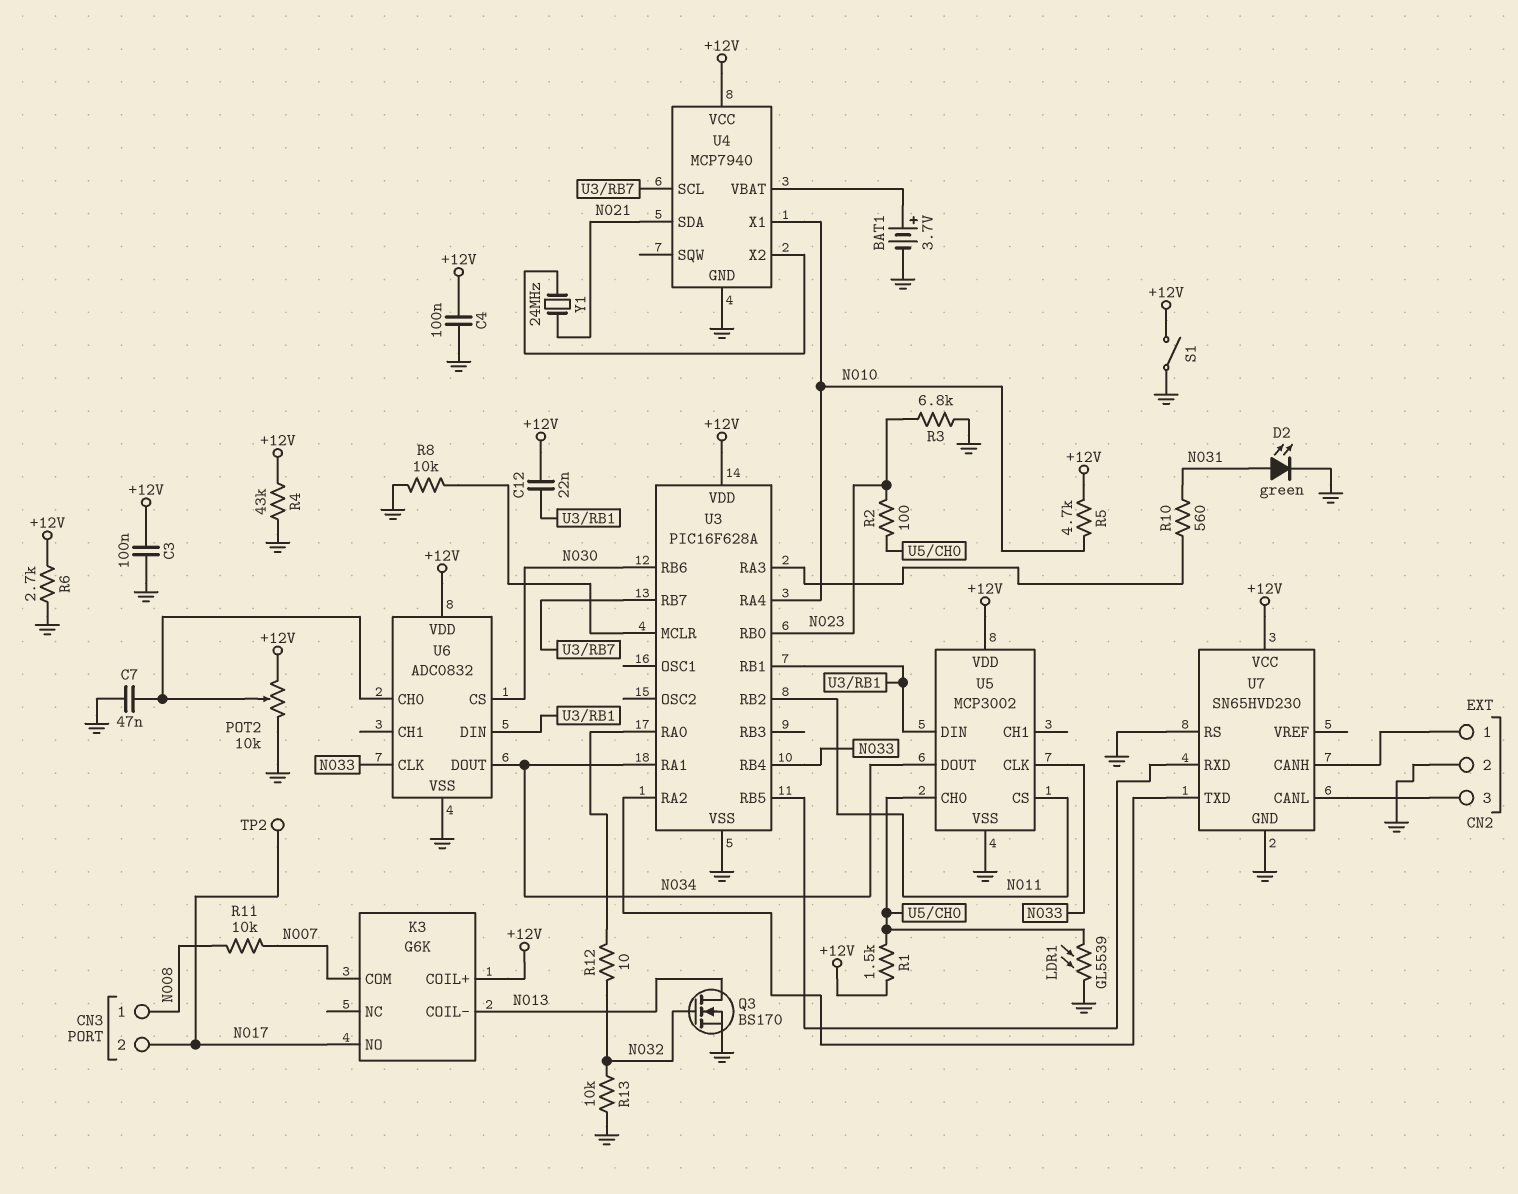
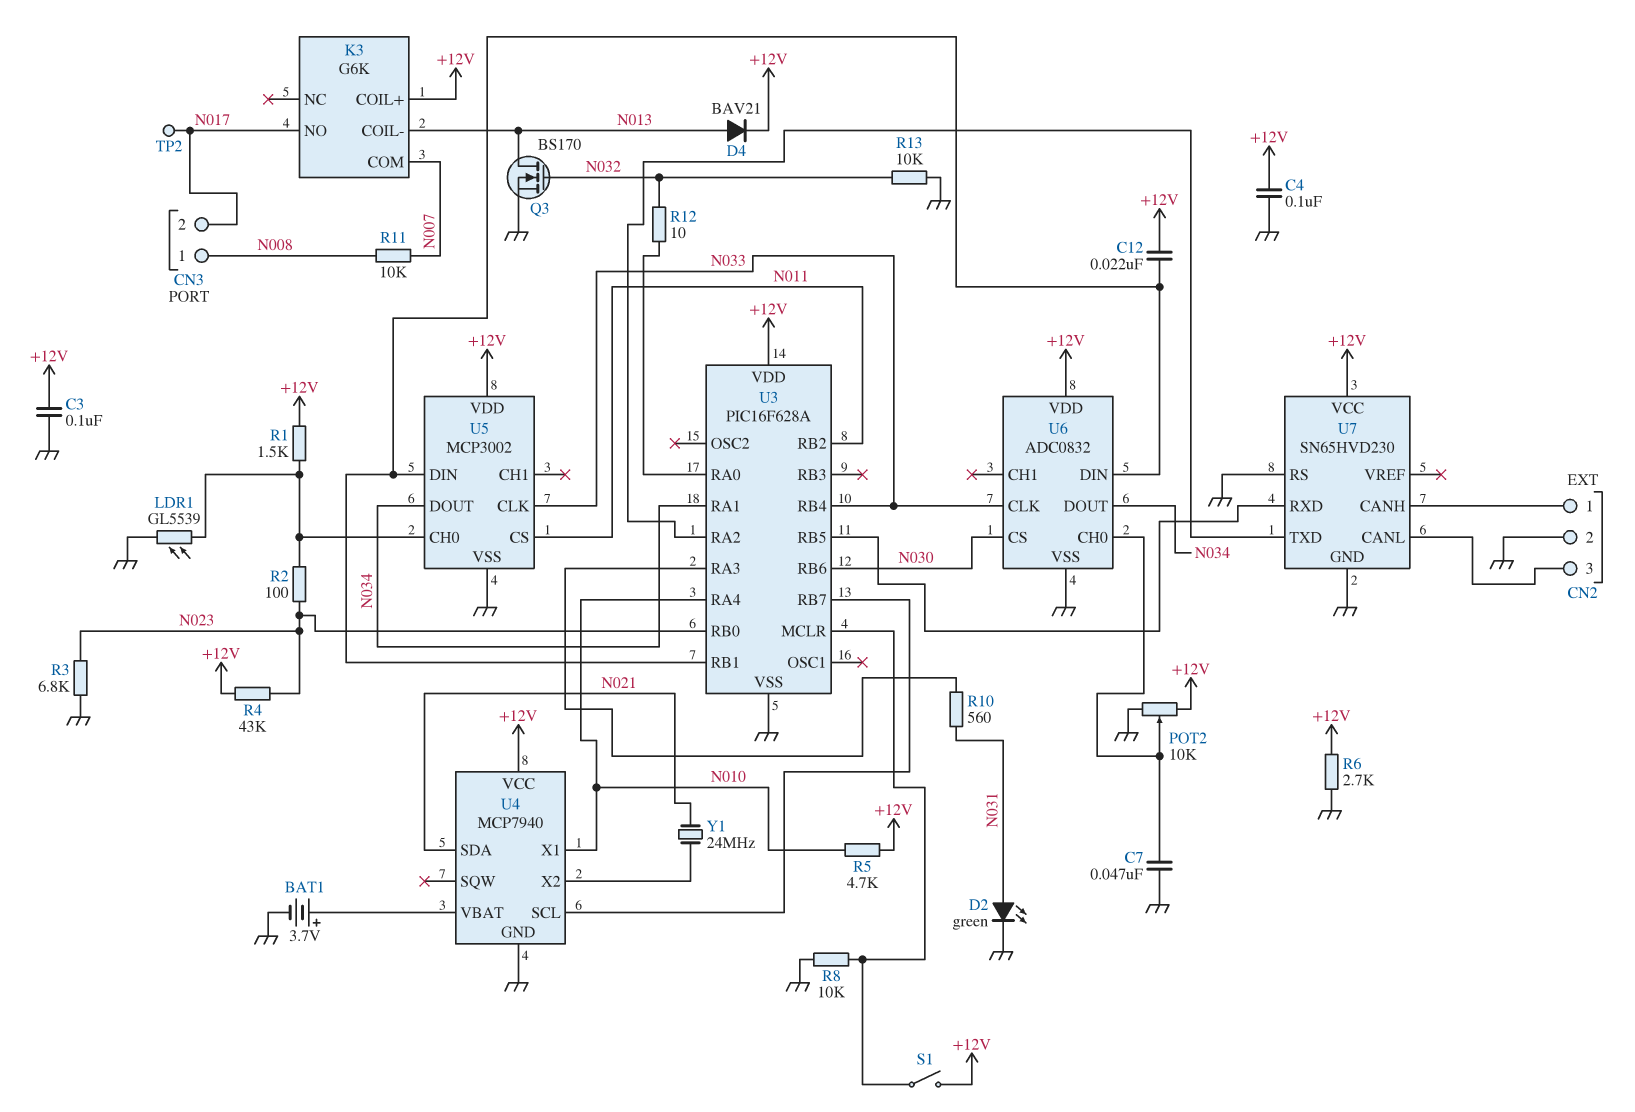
D4: none -> diode BAV21 (A N013, K +12V)
R4: 43k (+12V, GND) -> 43k (+12V, N023)
S1: switch (+12V, GND) -> switch (+12V, U3/MCLR)

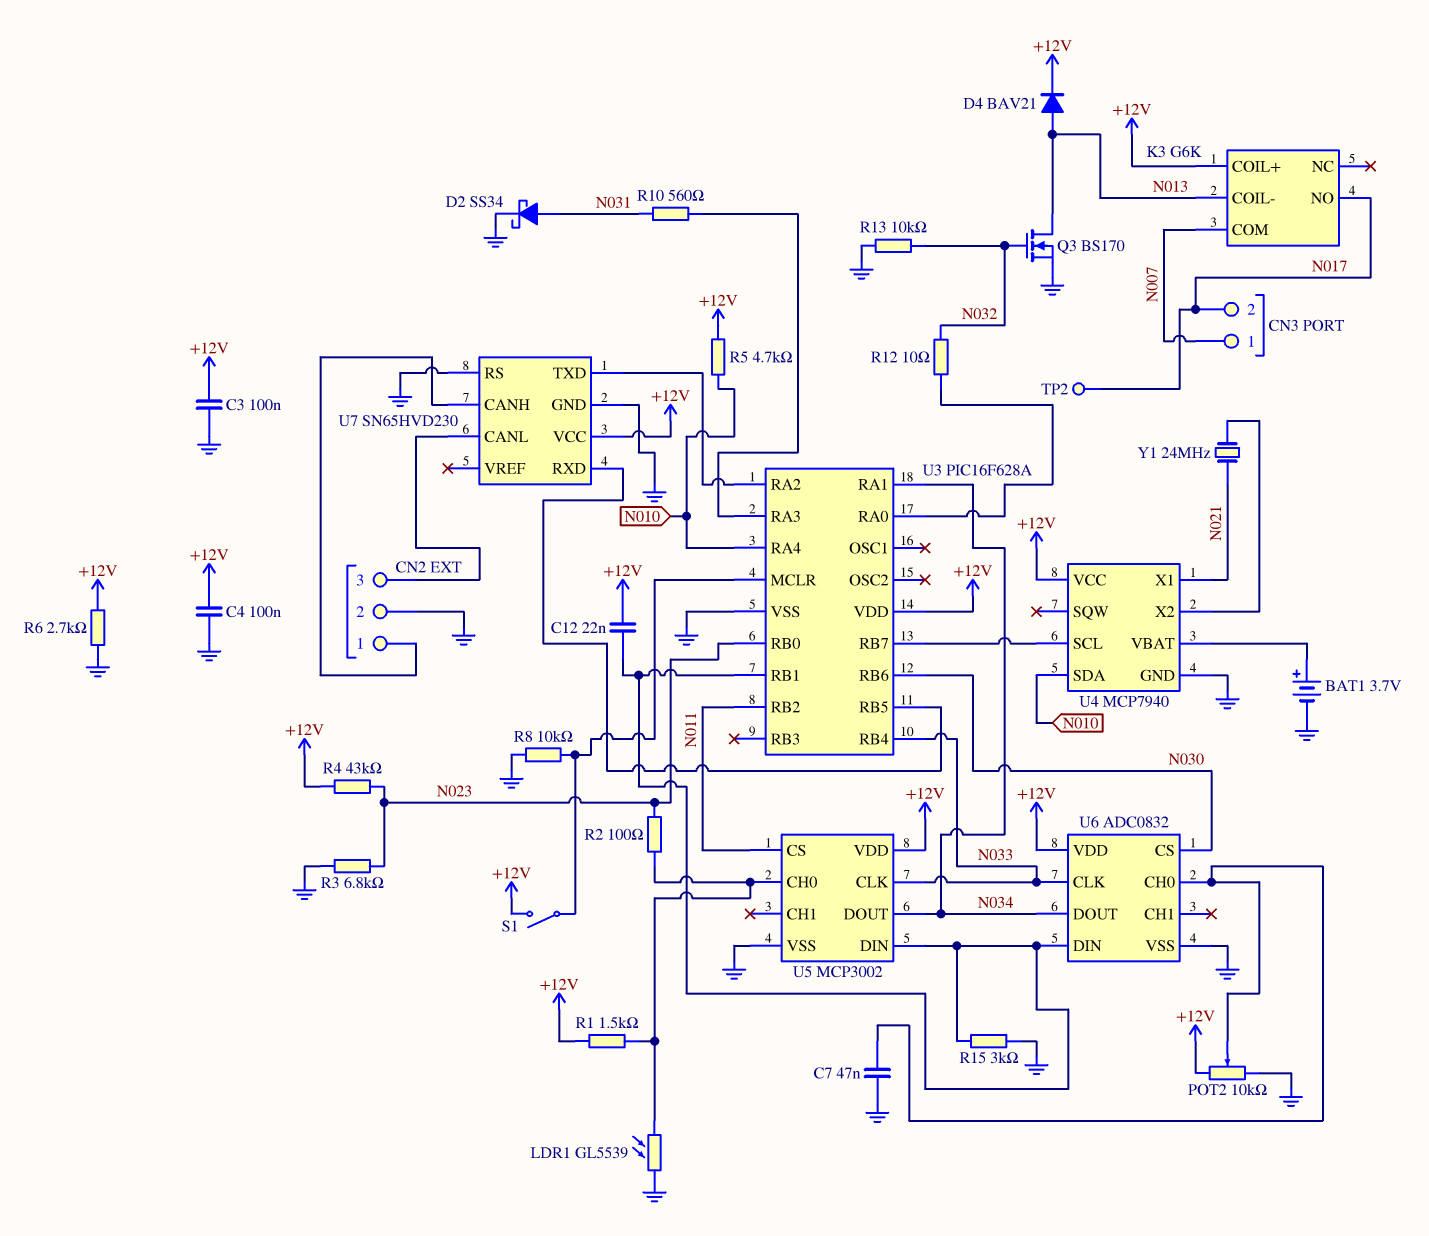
CN3 pin 1: N008 -> N007
D2: LED green (A N031, K GND) -> schottky SS34 (A N031, K GND)
R11: 10k (N007, N008) -> none
R15: none -> 3k (GND, U3/RB1)
U4 pin SDA: N021 -> N010
U4 pin X1: N010 -> N021

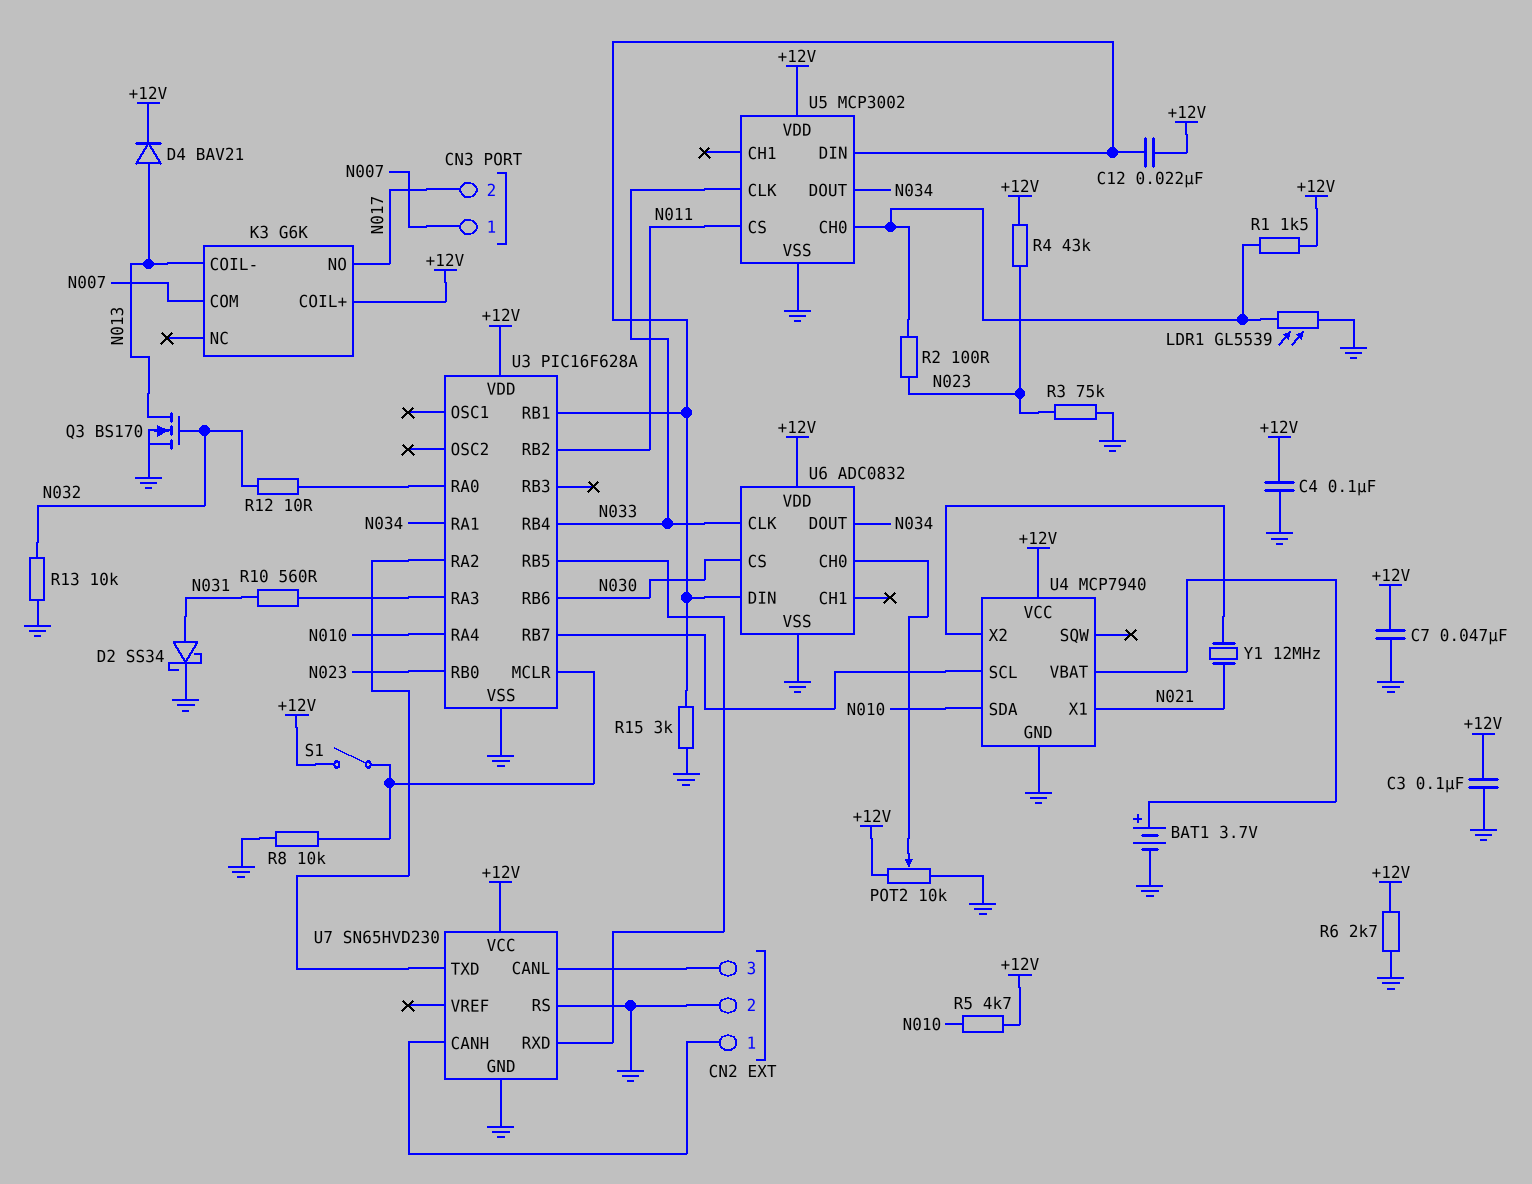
C7: 47nF (GND, U6/CH0) -> 47nF (+12V, GND)
R3: 6.8k (GND, N023) -> 75k (GND, N023)
TP2: test point (N017) -> none
Y1: 24MHz (N021, U4/X2) -> 12MHz (N021, U4/X2)

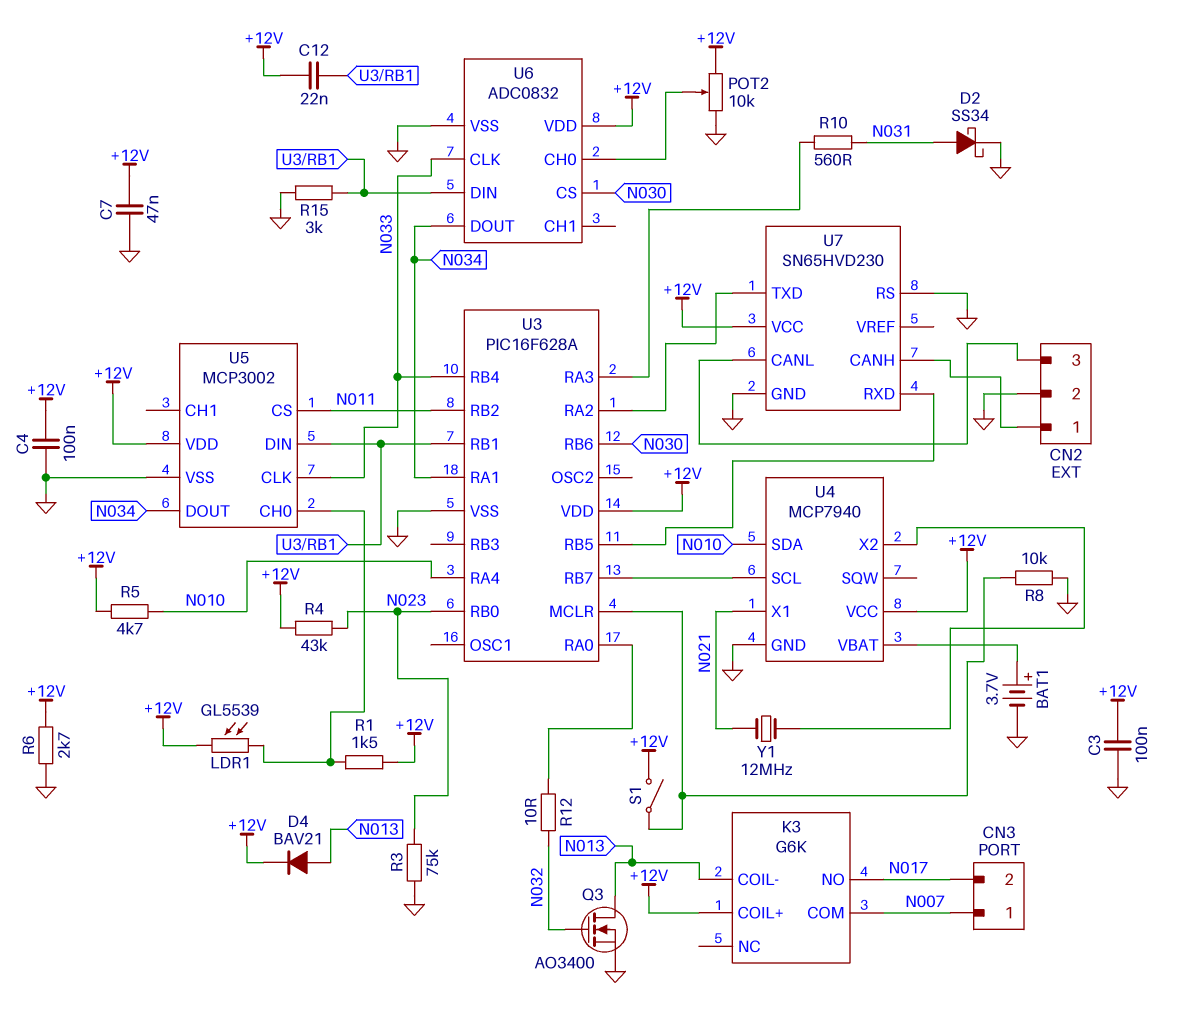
LDR1: GL5539 (GND, U5/CH0) -> GL5539 (+12V, U5/CH0)
Q3: NMOS BS170 (G N032, D N013, S GND) -> NMOS AO3400 (G N032, D N013, S GND)
R2: 100 (N023, U5/CH0) -> none
R13: 10k (GND, N032) -> none

